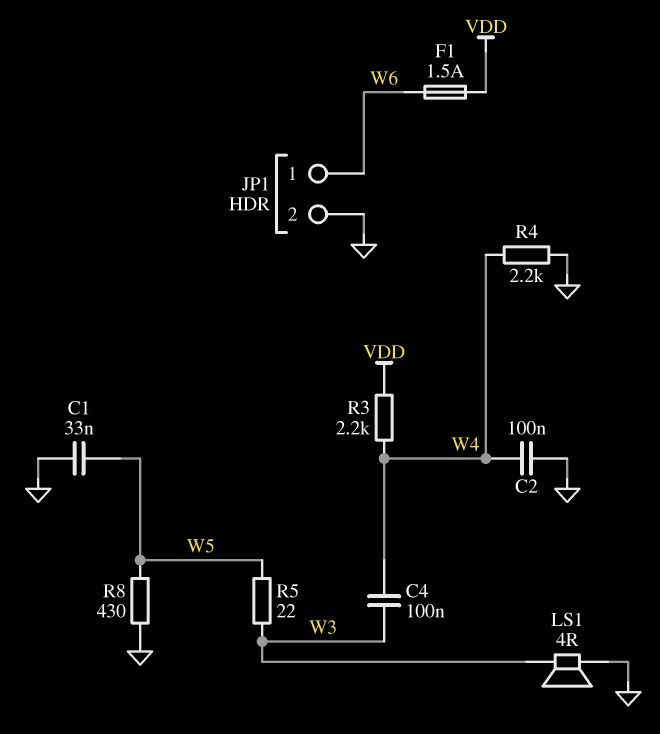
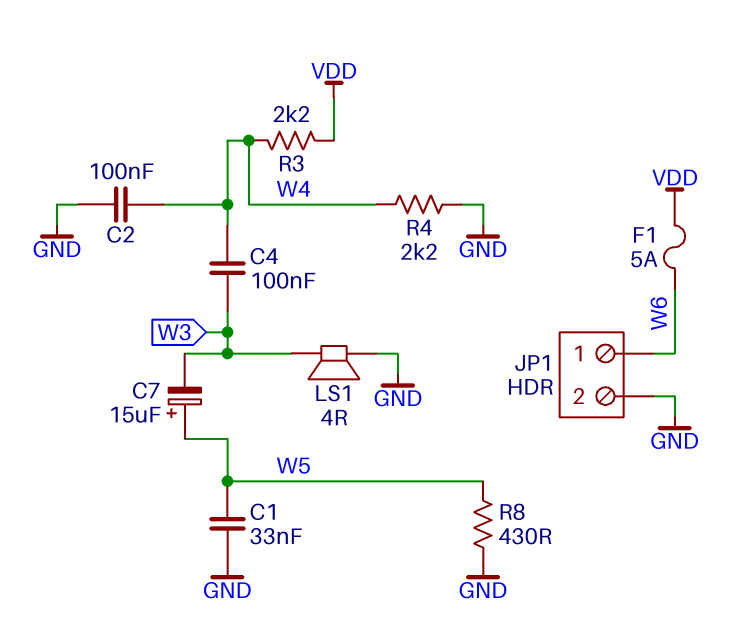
C7: none -> 15uF (plus W5, minus W3)
F1: 1.5A (VDD, W6) -> 5A (VDD, W6)
R5: 22 (W3, W5) -> none

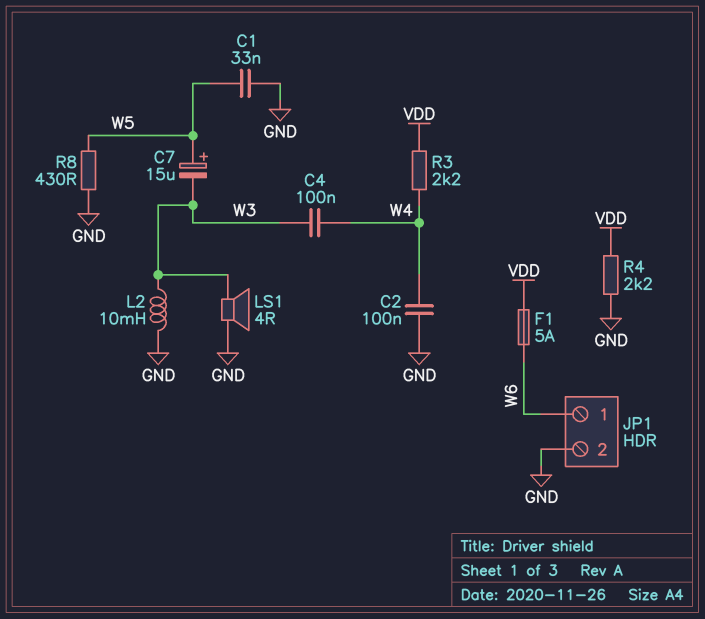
L2: none -> 10mH (GND, W3)
R4: 2.2k (GND, W4) -> 2.2k (GND, VDD)

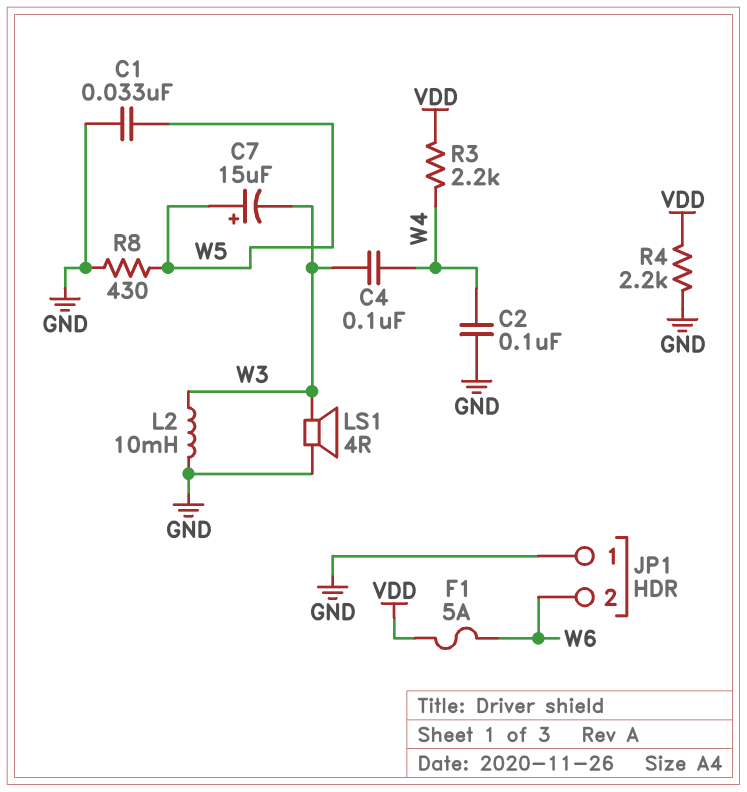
JP1 pin 1: W6 -> GND
JP1 pin 2: GND -> W6

